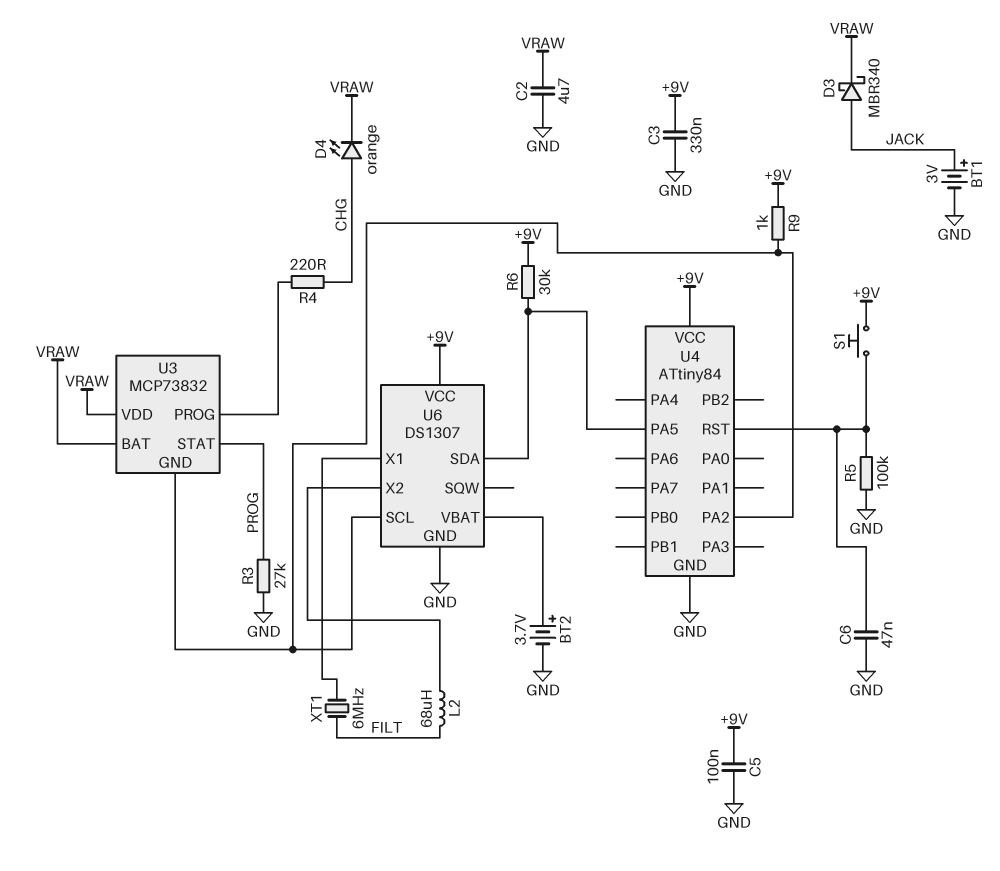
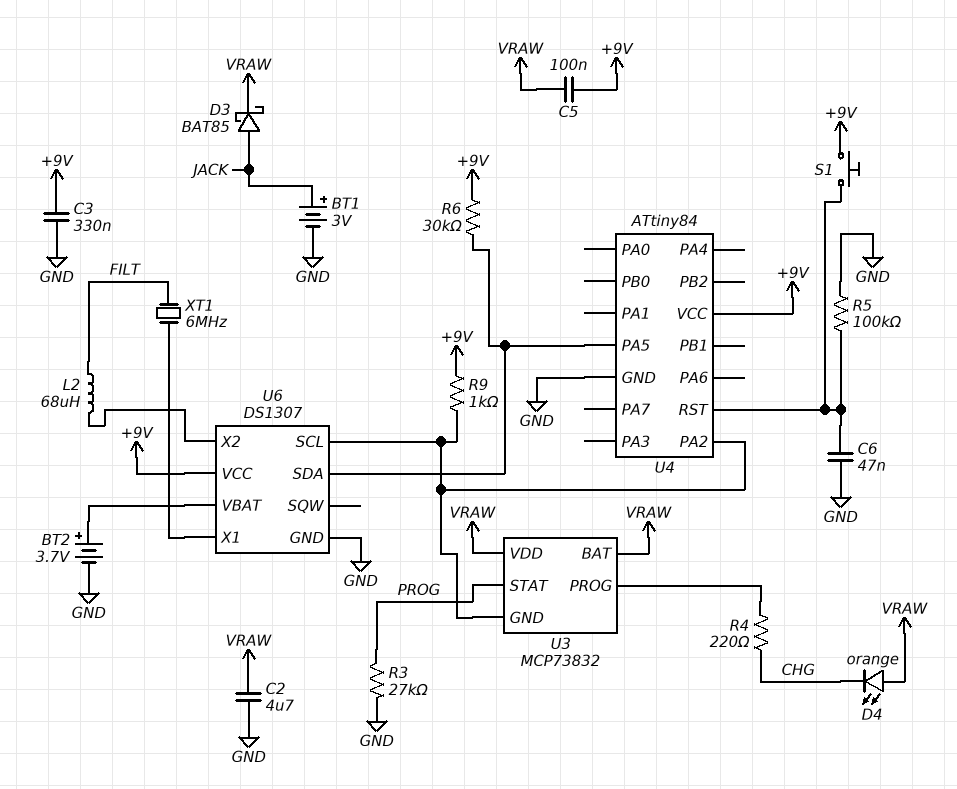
C5: 100nF (+9V, GND) -> 100nF (+9V, VRAW)
D3: schottky MBR340 (A JACK, K VRAW) -> schottky BAT85 (A JACK, K VRAW)
D4: LED orange (A CHG, K VRAW) -> LED orange (A VRAW, K CHG)

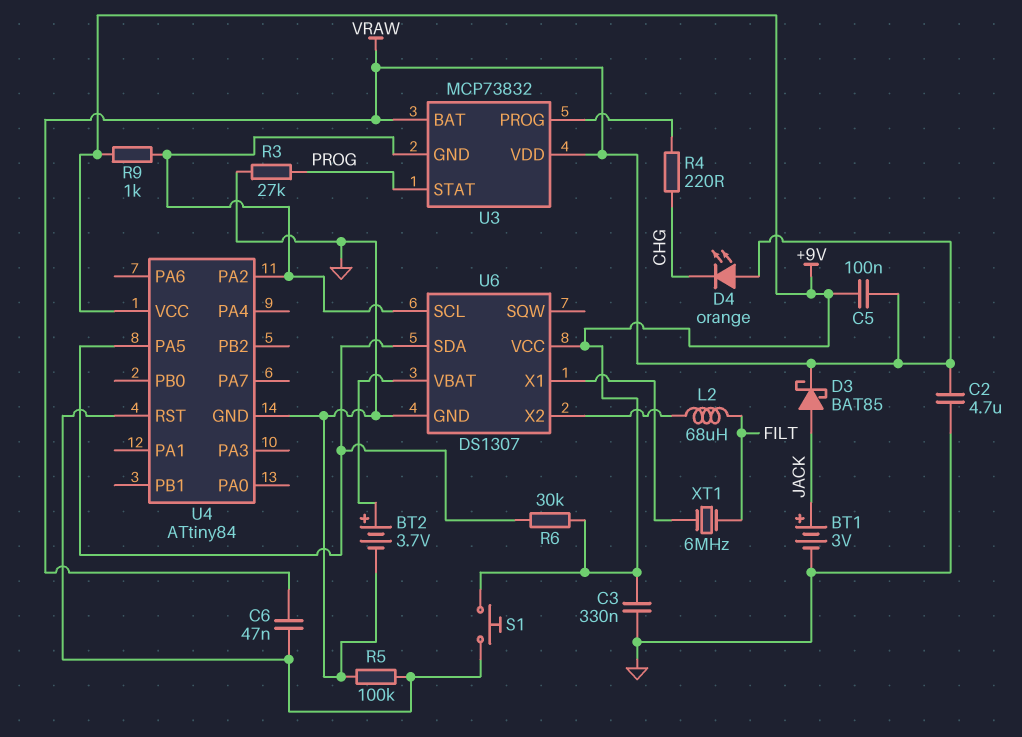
C6: 47nF (GND, U4/RST) -> 47nF (U4/RST, VRAW)

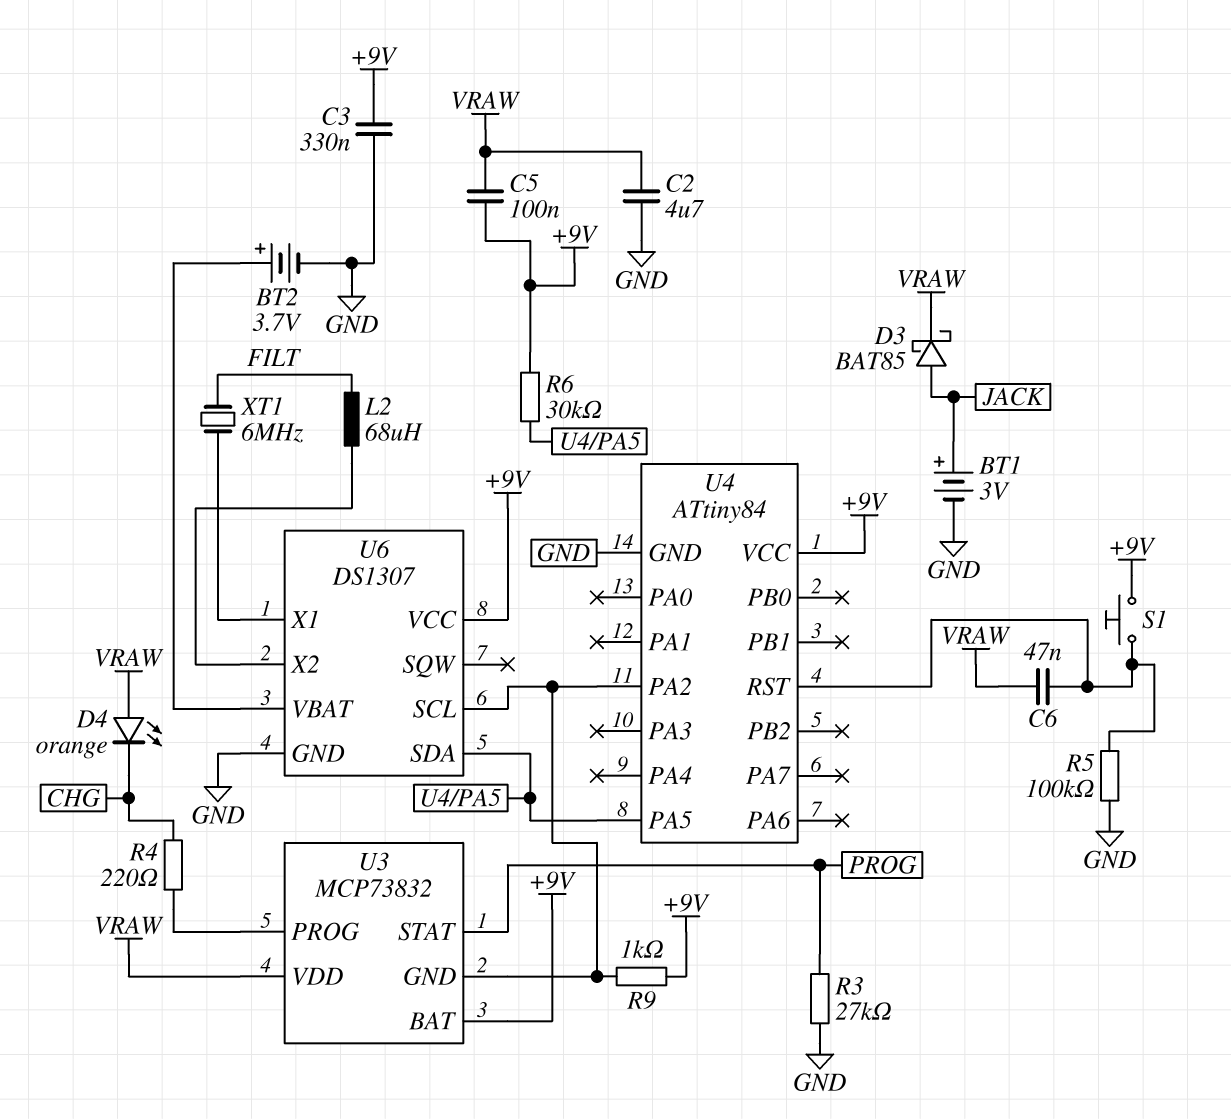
U3 pin BAT: VRAW -> +9V

